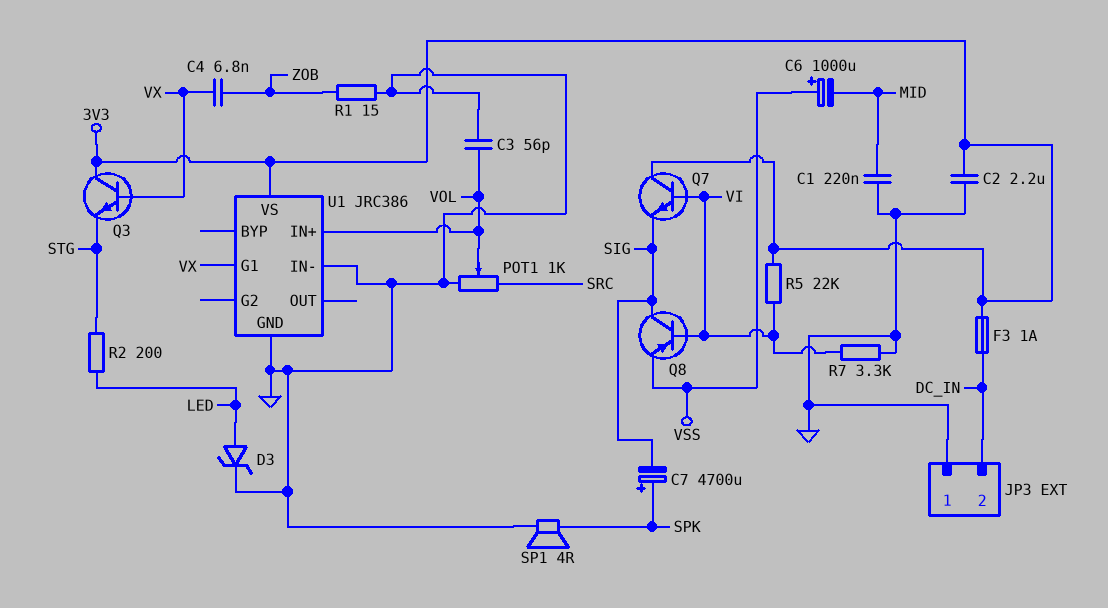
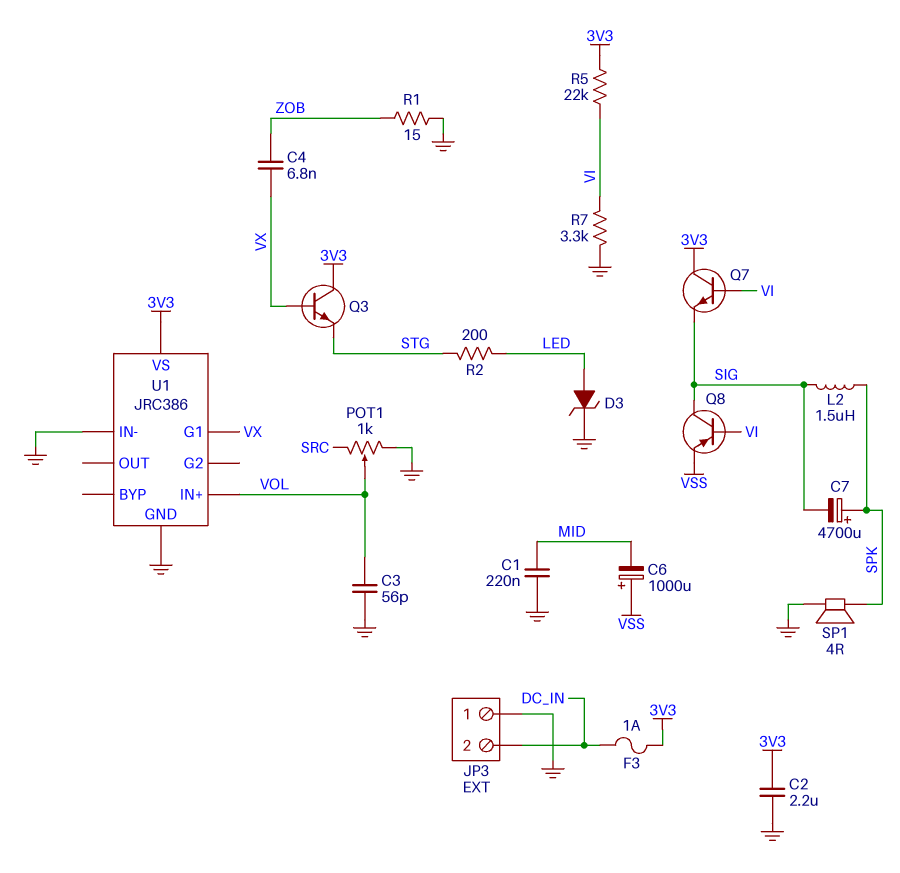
L2: none -> 1.5uH (SIG, SPK)

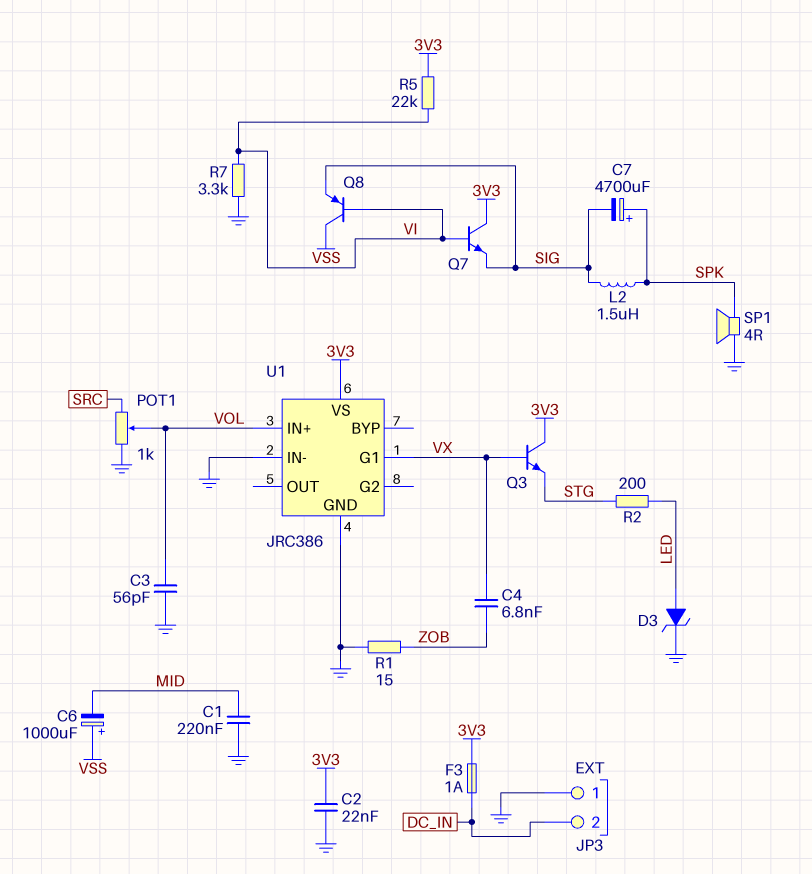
C2: 2.2uF (3V3, GND) -> 22nF (3V3, GND)
Q8: PNP (B VI, C SIG, E VSS) -> PNP (B VI, C VSS, E SIG)

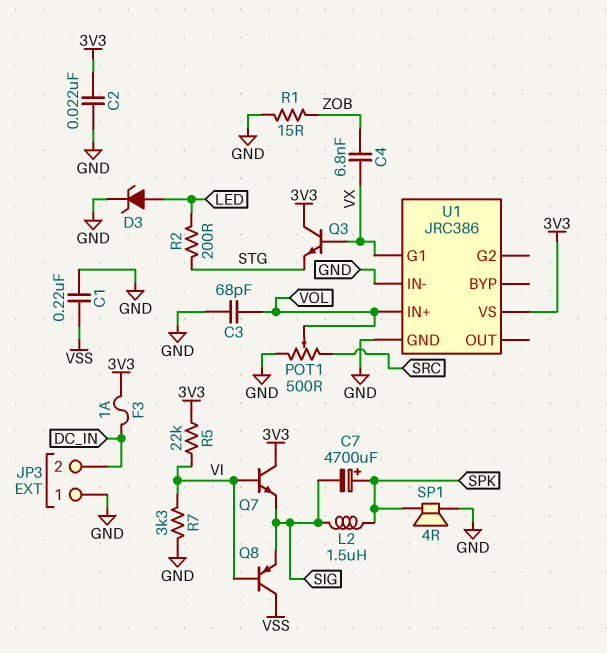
C1: 220nF (GND, MID) -> 220nF (GND, VSS)
C3: 56pF (GND, VOL) -> 68pF (GND, VOL)
C6: 1000uF (plus VSS, minus MID) -> none
POT1: 1k (GND, SRC, wiper VOL) -> 500 (GND, SRC, wiper VOL)

